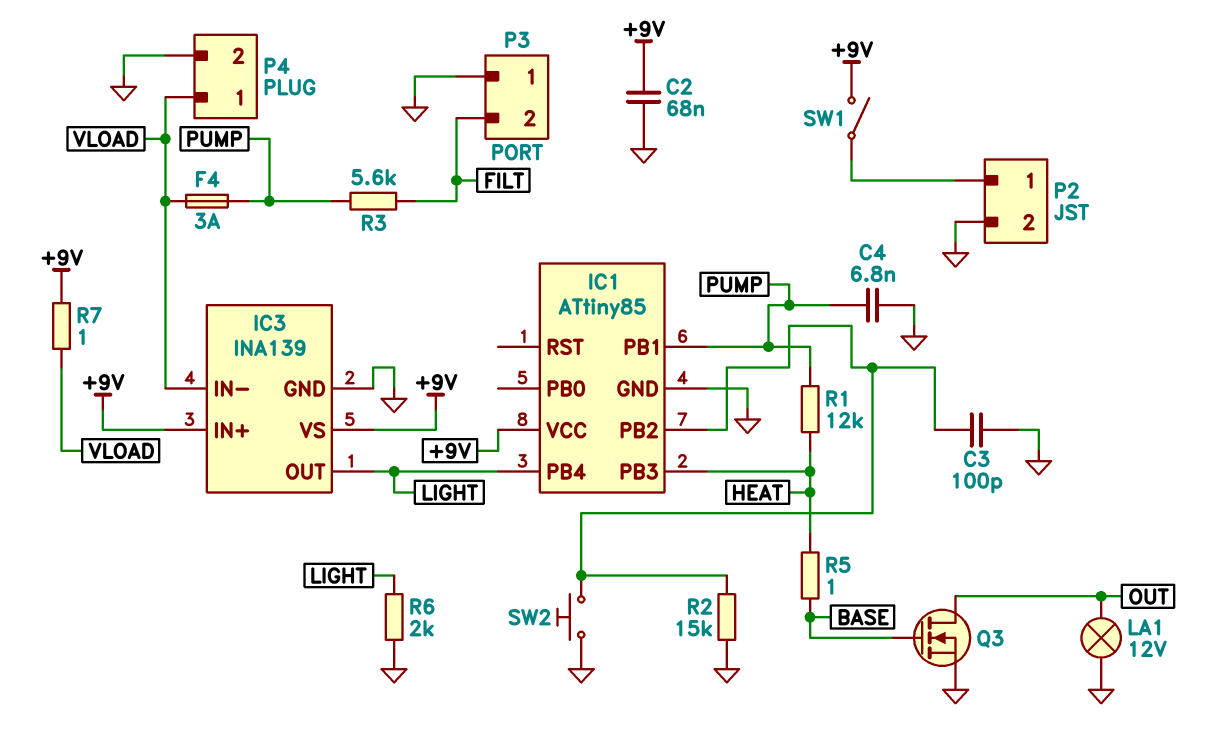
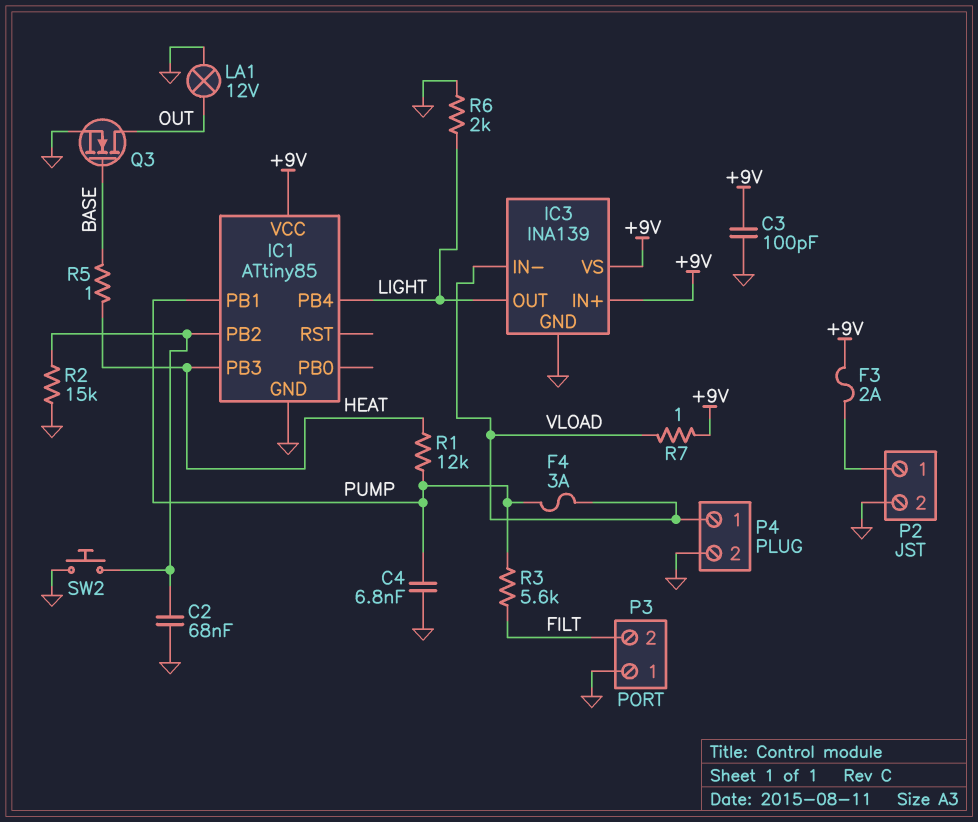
C2: 68nF (+9V, GND) -> 68nF (GND, IC1/PB2)
C3: 100pF (GND, IC1/PB2) -> 100pF (+9V, GND)
F3: none -> 2A (+9V, P2/1)
SW1: switch (+9V, P2/1) -> none

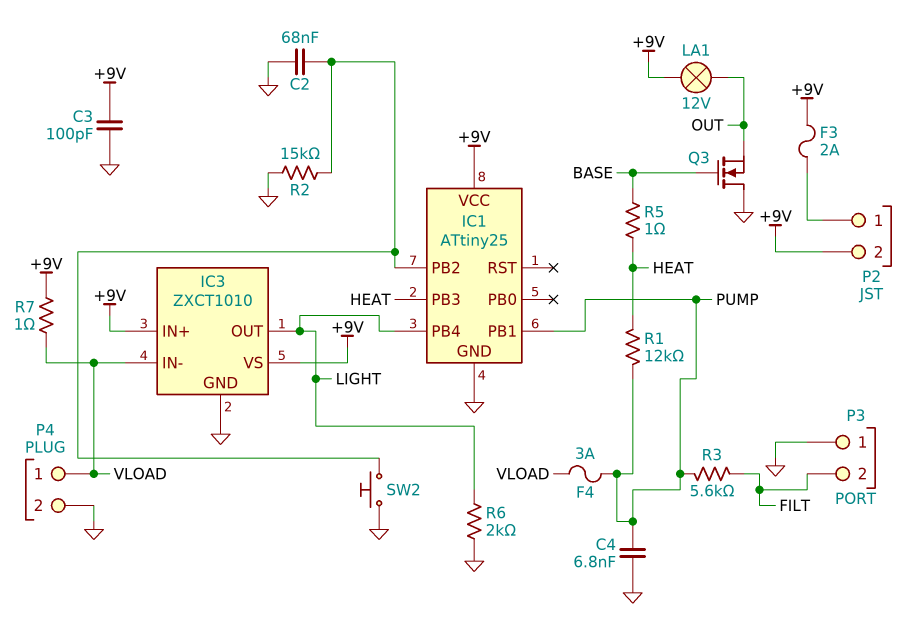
IC1: ATtiny85 -> ATtiny25
IC3: INA139 -> ZXCT1010
LA1: lamp 12V (GND, OUT) -> lamp 12V (+9V, OUT)
P2 pin 2: GND -> +9V
Q3: NMOS (G BASE, D OUT, S GND) -> NMOS (G BASE, D GND, S OUT)

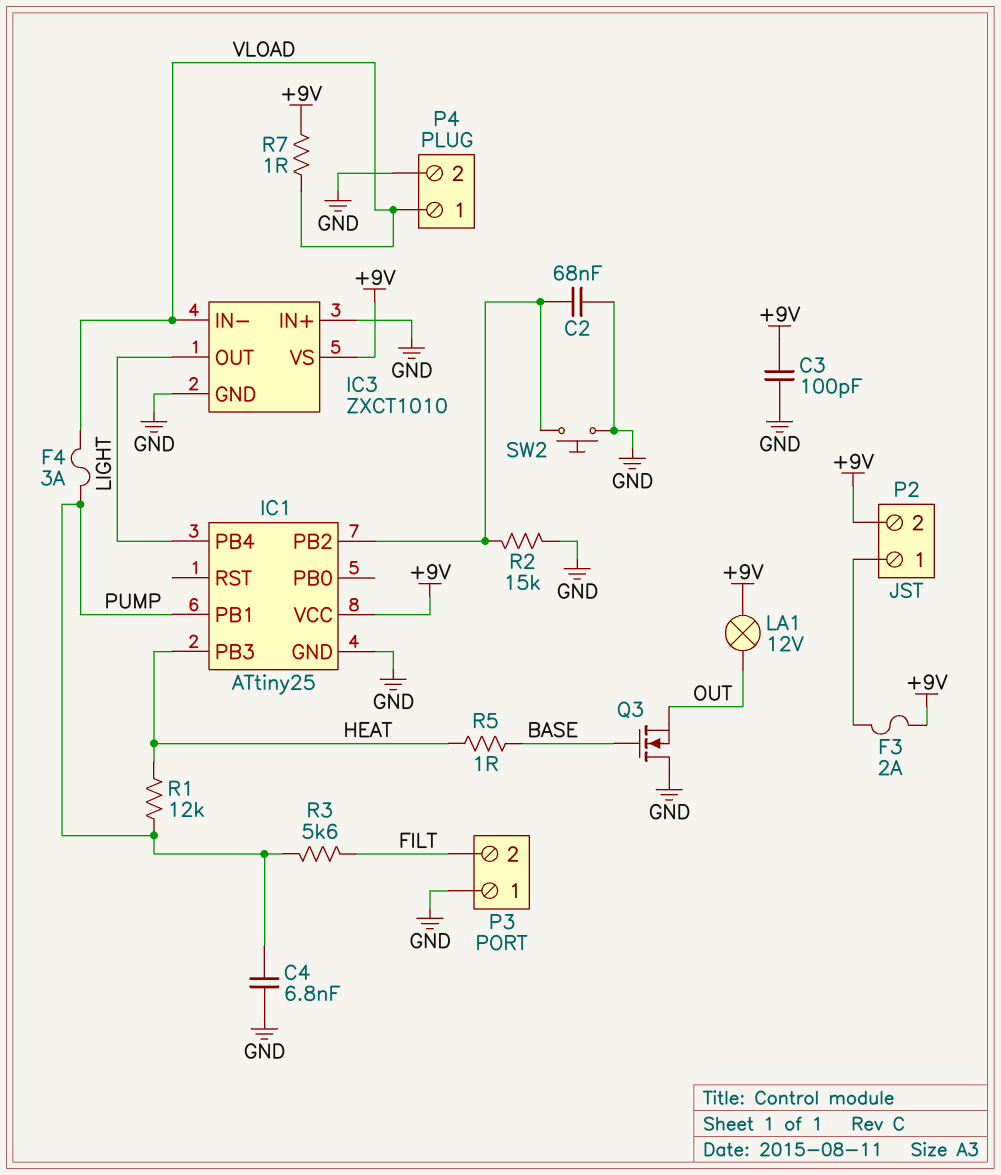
IC3 pin IN+: +9V -> GND
R6: 2k (GND, LIGHT) -> none

